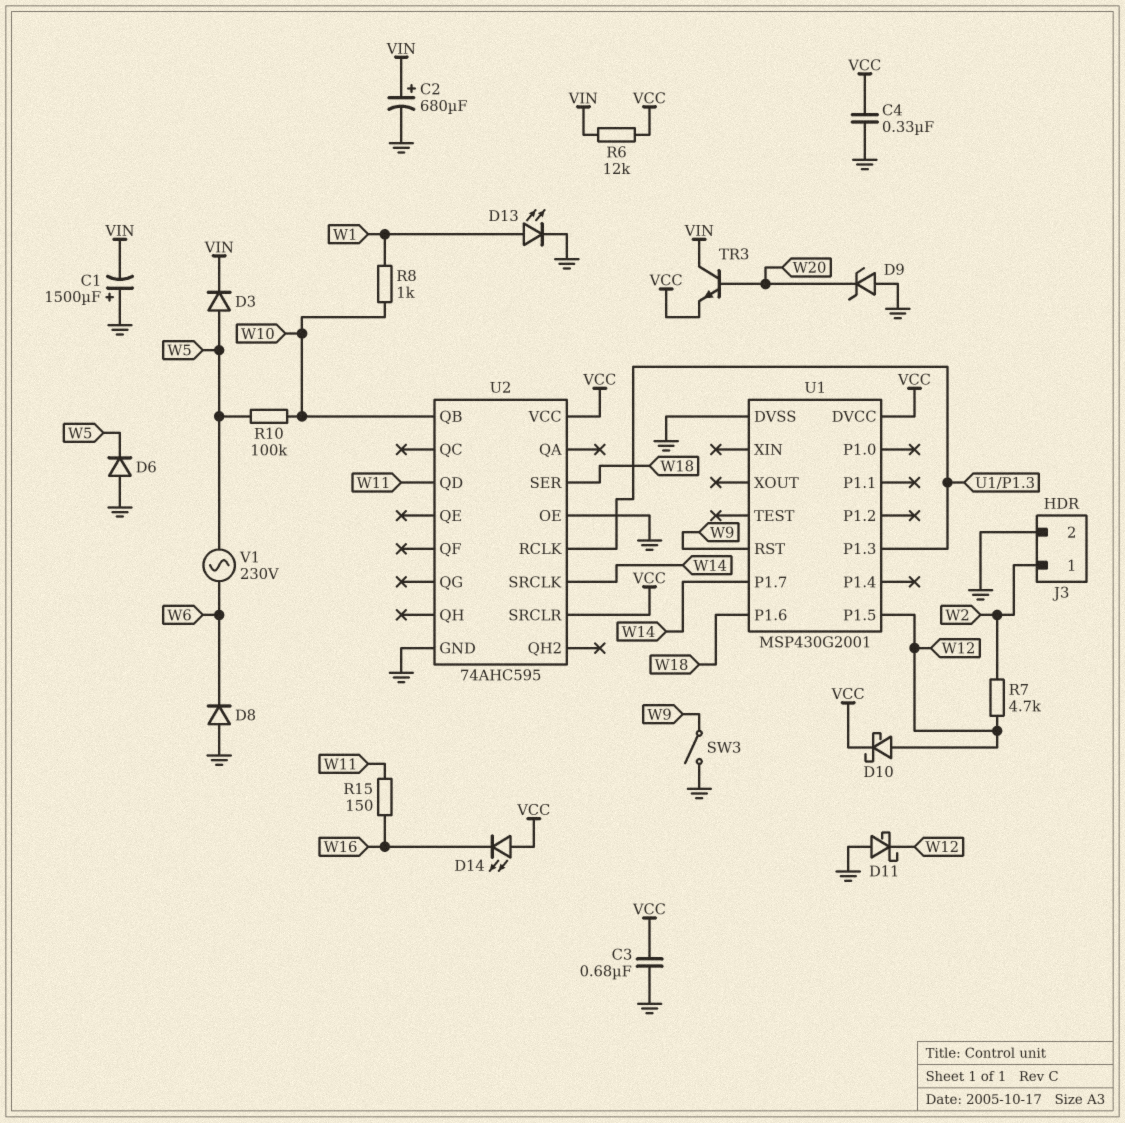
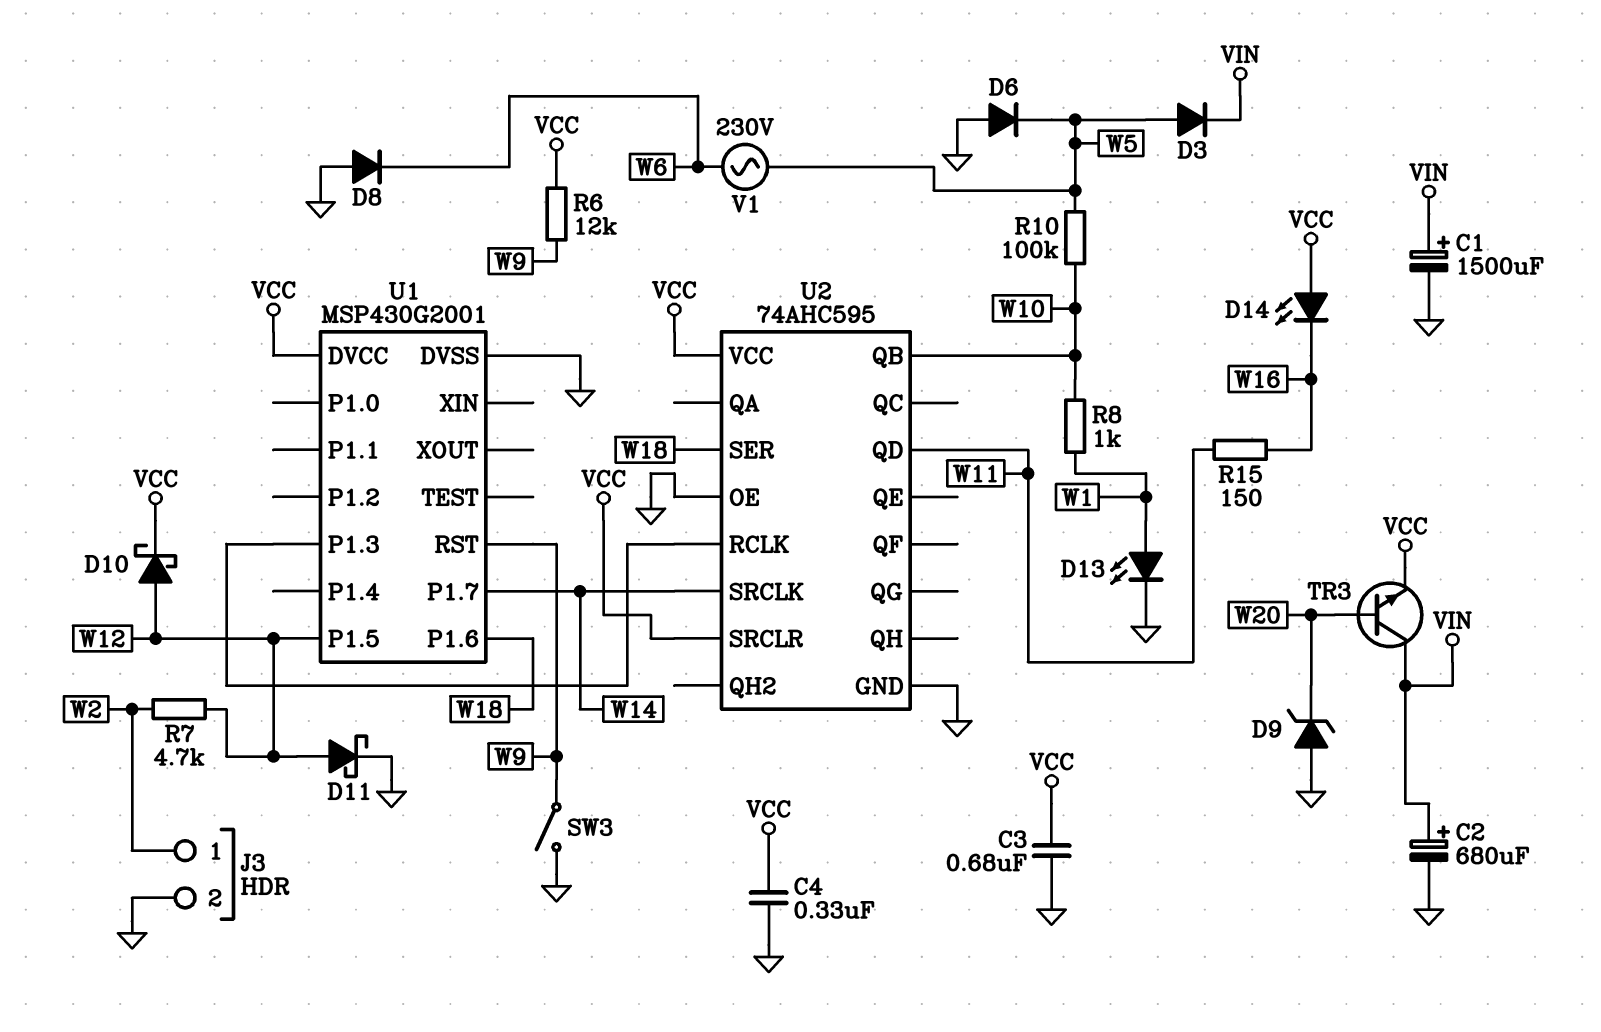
C1: 1500uF (plus GND, minus VIN) -> 1500uF (plus VIN, minus GND)
D11: schottky (A GND, K W12) -> schottky (A W12, K GND)
R6: 12k (VCC, VIN) -> 12k (VCC, W9)

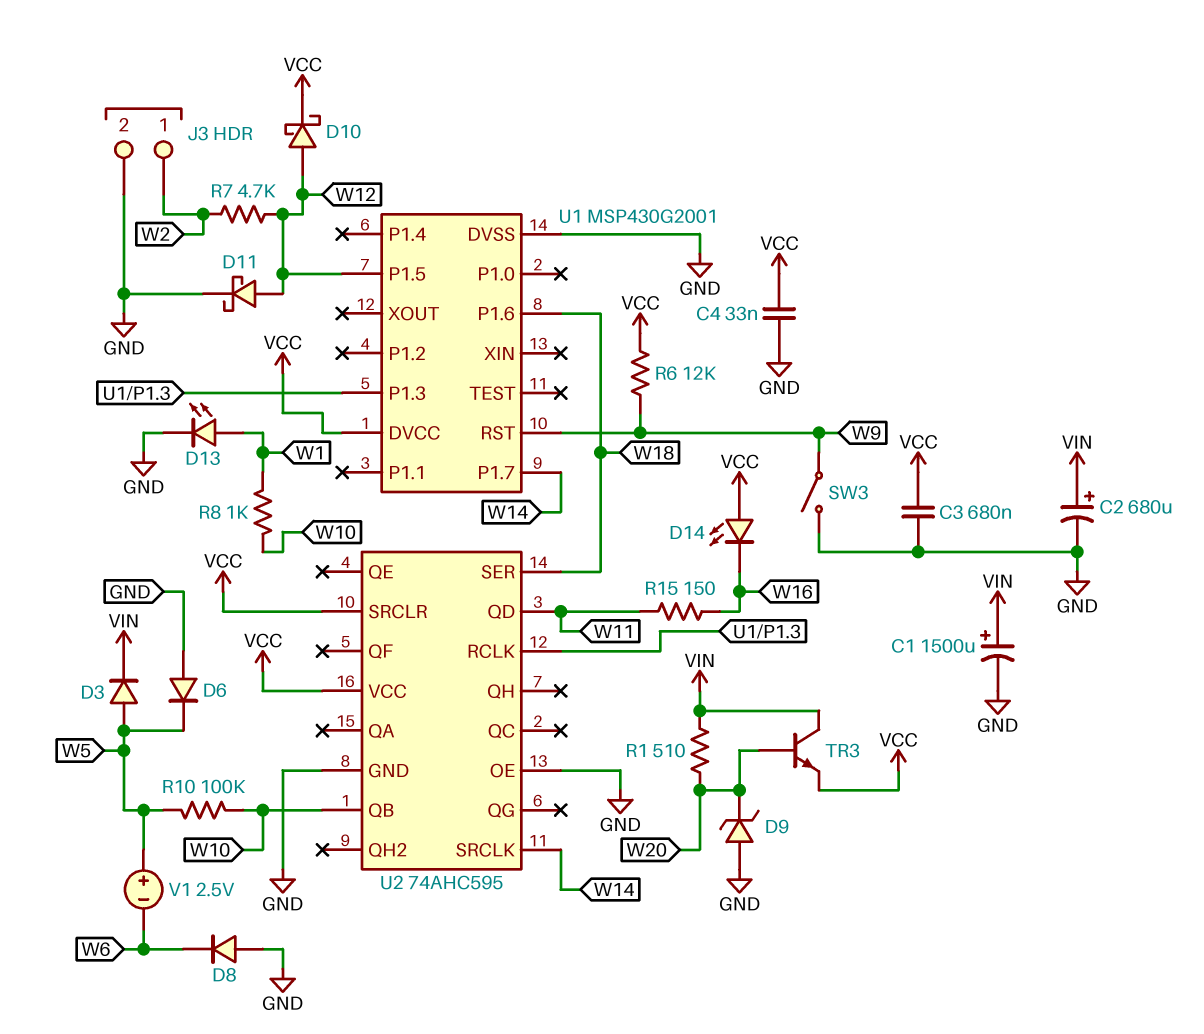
C4: 330nF (GND, VCC) -> 33nF (GND, VCC)
R1: none -> 510 (VIN, W20)
V1: AC 230V (W5, W6) -> 2.5V (plus W5, minus W6)

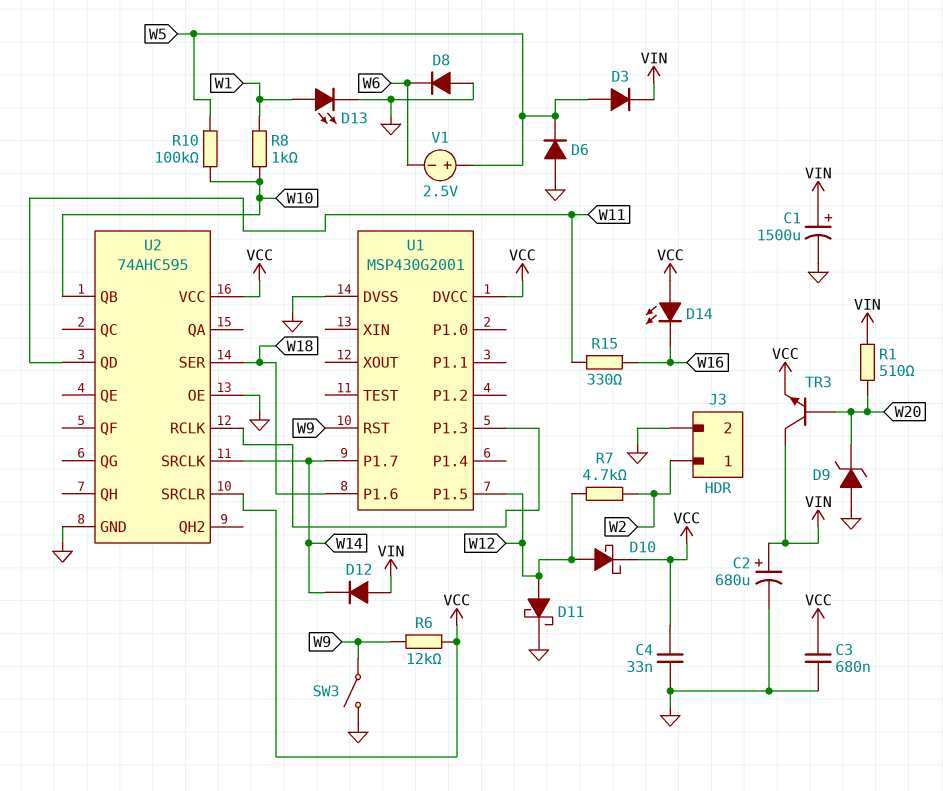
D12: none -> diode (A VIN, K W14)
R15: 150 (W11, W16) -> 330 (W11, W16)

